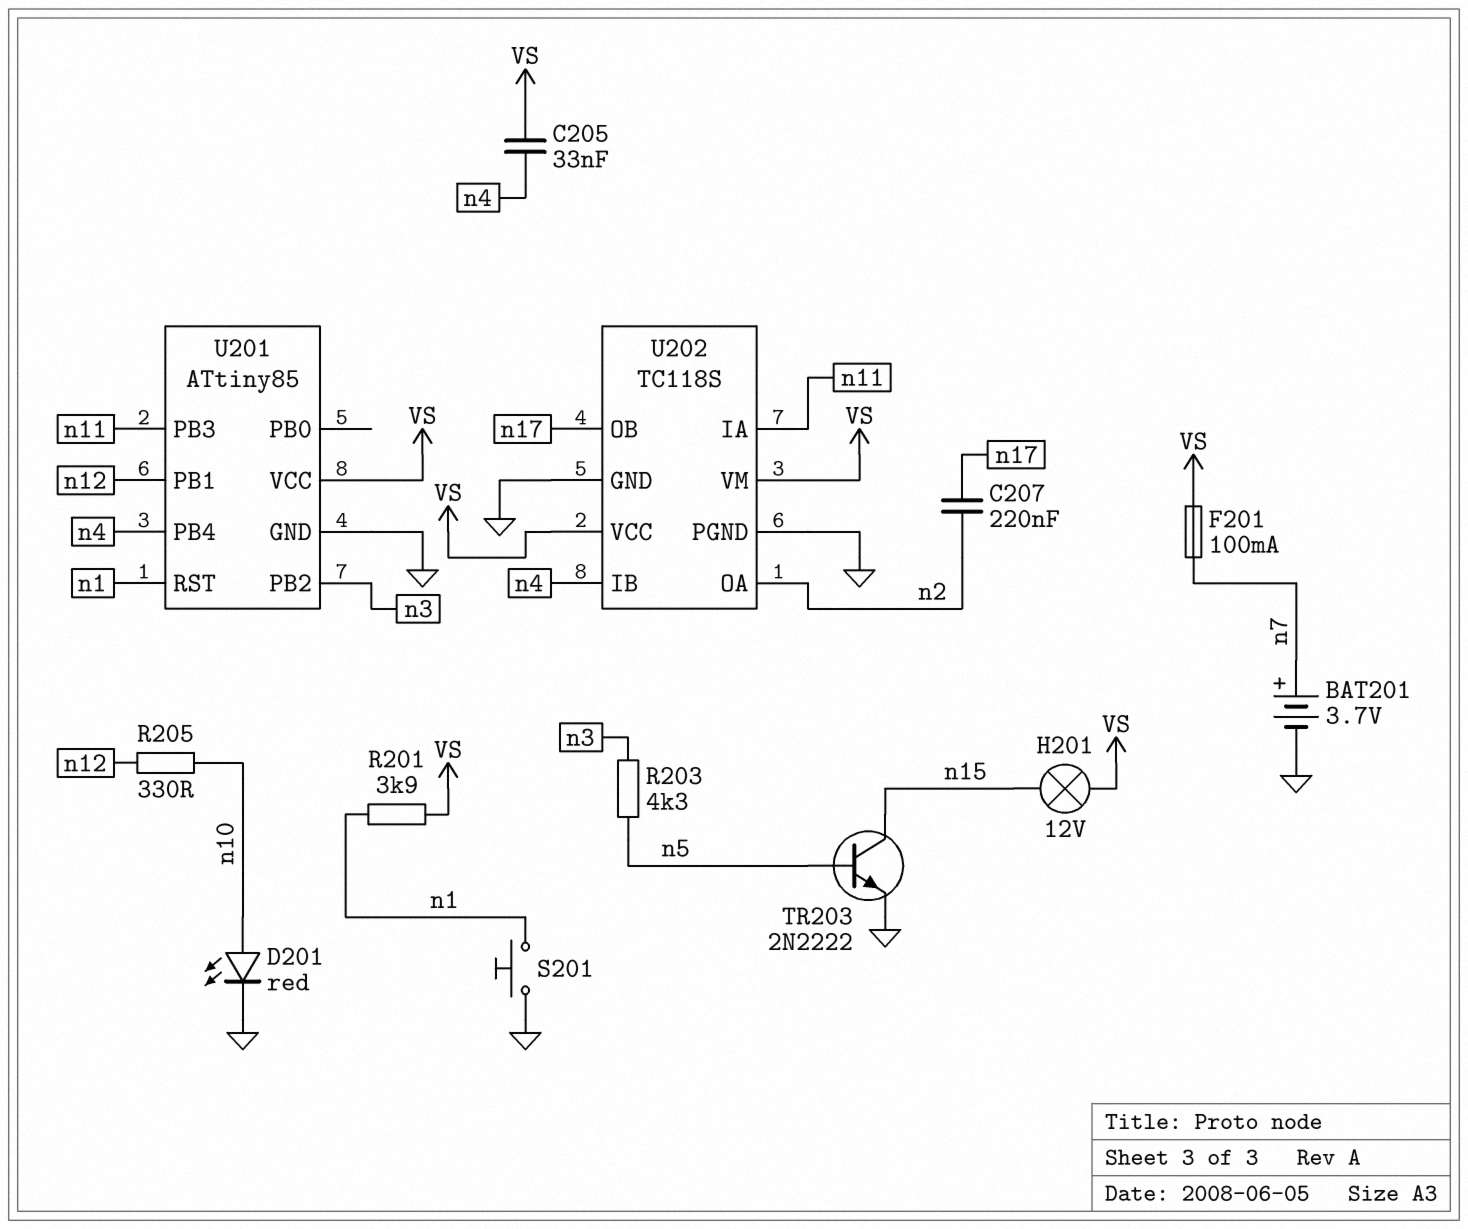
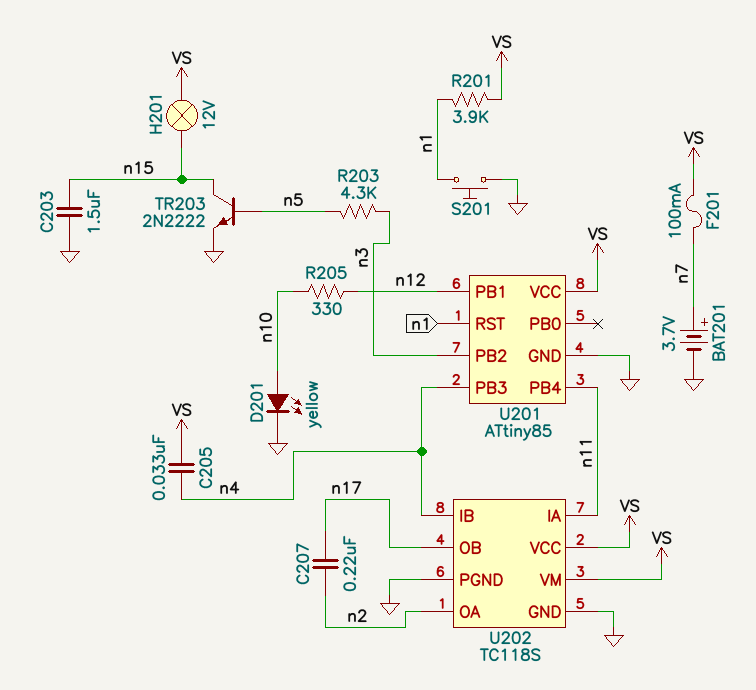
C203: none -> 1.5uF (GND, n15)
D201: LED red (A n10, K GND) -> LED yellow (A n10, K GND)
U201 pin PB3: n11 -> n4
U201 pin PB4: n4 -> n11

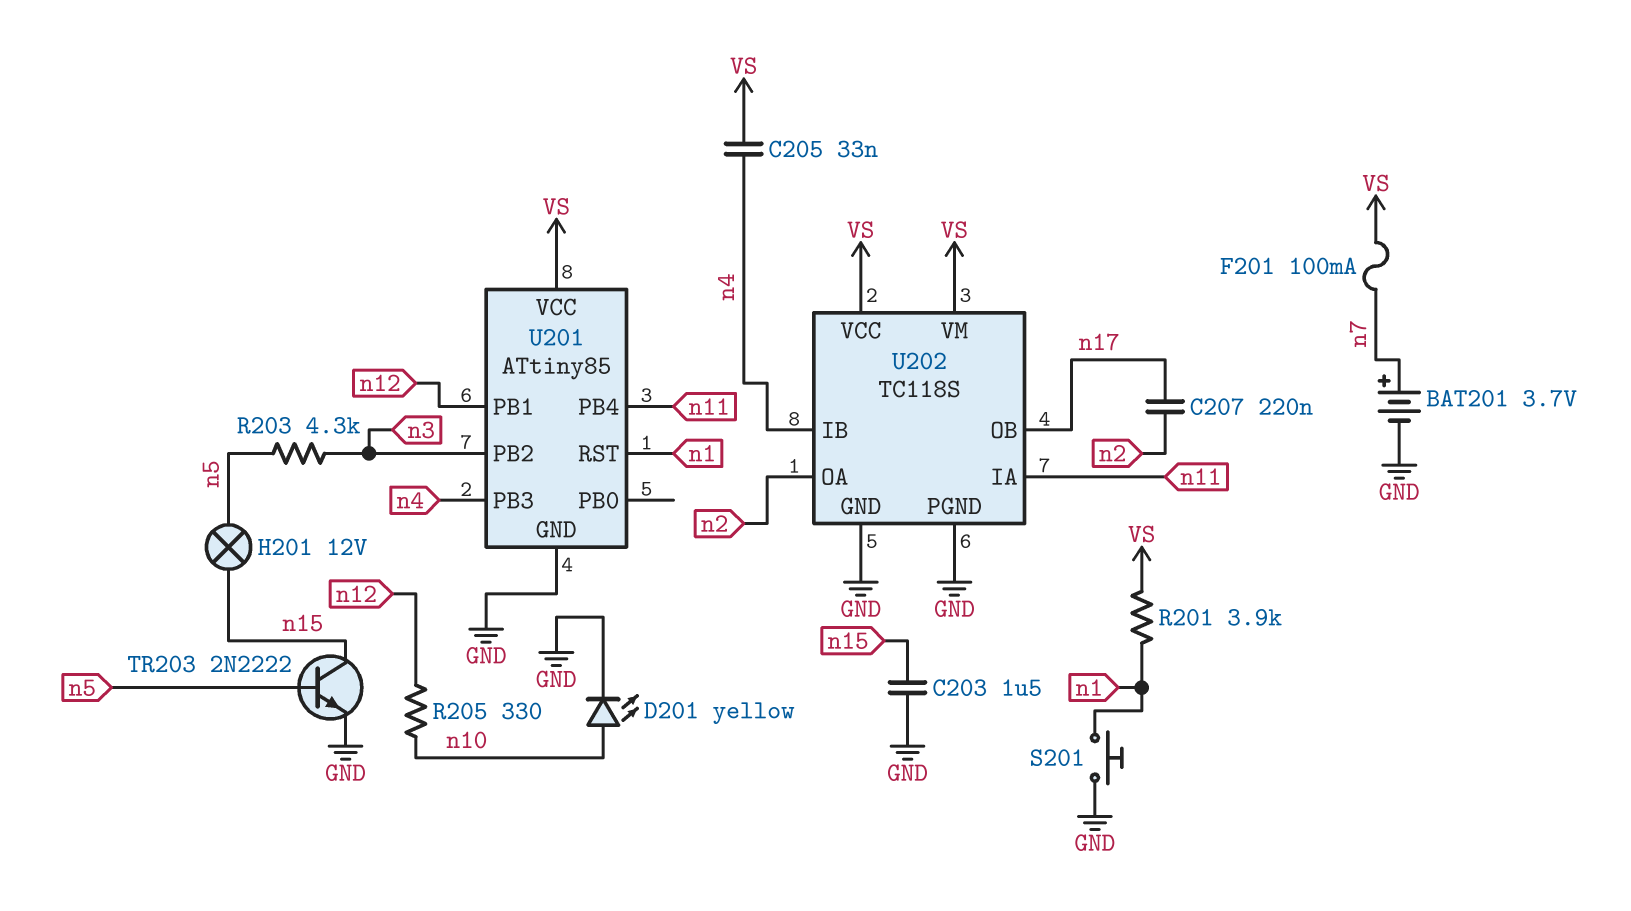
H201: lamp 12V (VS, n15) -> lamp 12V (n5, n15)

